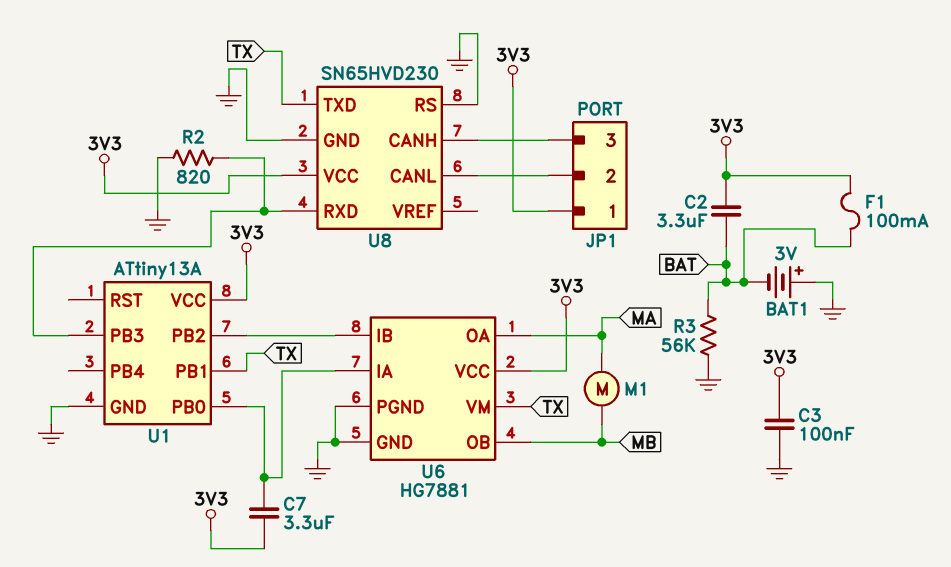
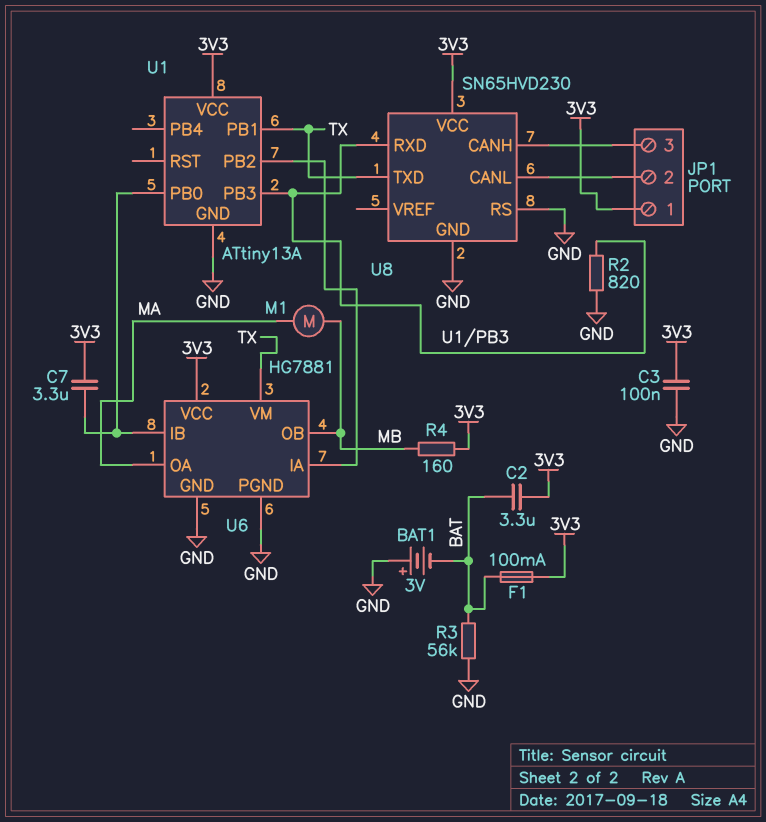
R4: none -> 160 (3V3, MB)
U6 pin IA: U1/PB0 -> U1/PB2
U6 pin IB: U1/PB2 -> U1/PB0

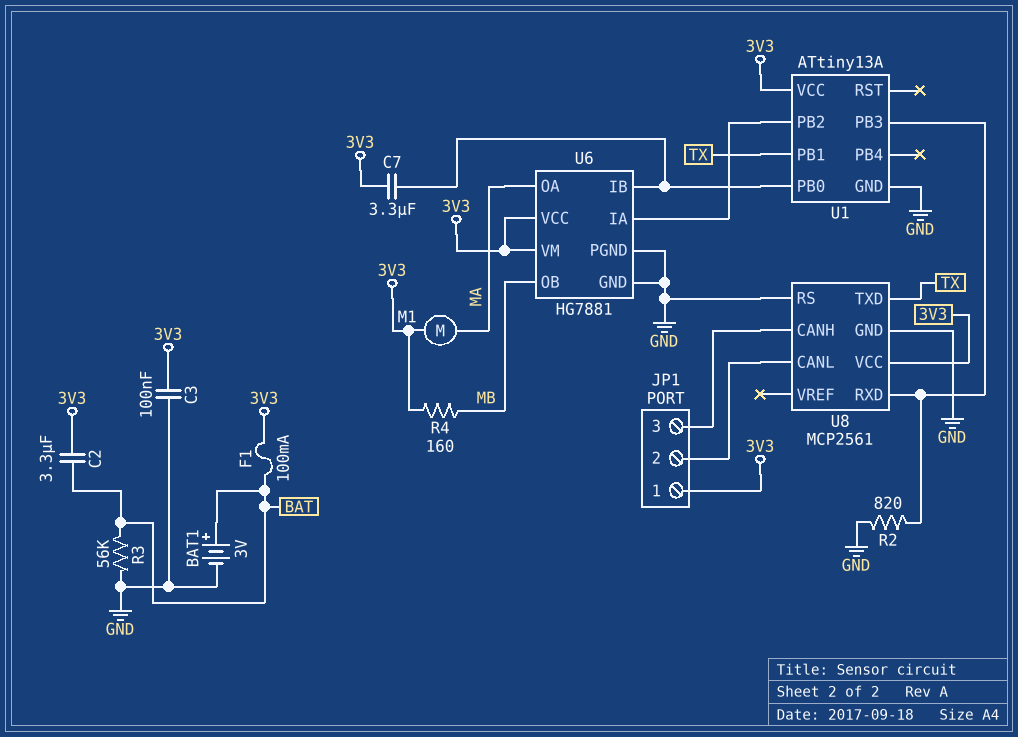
BAT1: 3V (plus GND, minus BAT) -> 3V (plus BAT, minus GND)
M1: motor (MA, MB) -> motor (3V3, MA)
U6 pin VM: TX -> 3V3
U8: SN65HVD230 -> MCP2561

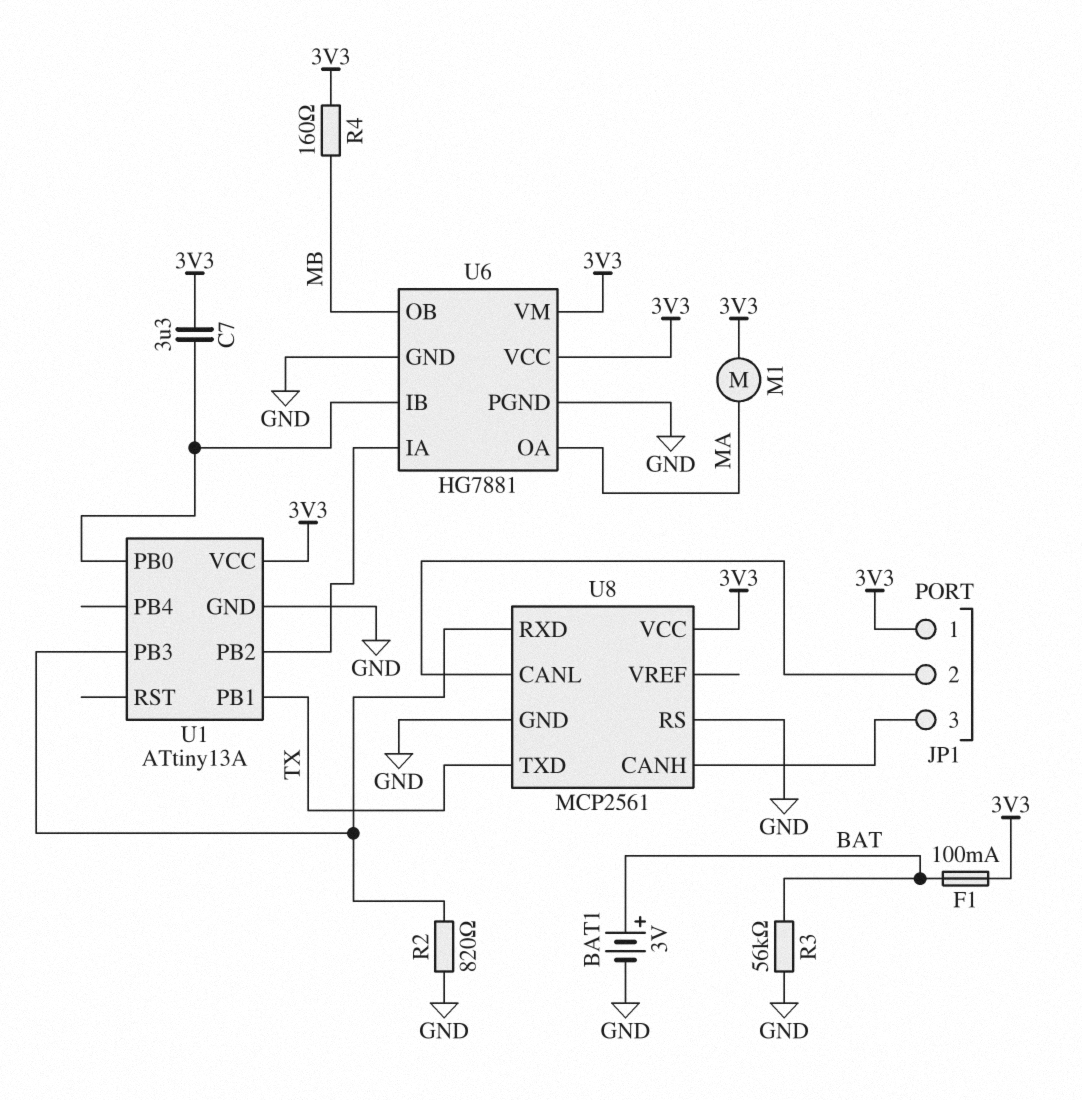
C2: 3.3uF (3V3, BAT) -> none
C3: 100nF (3V3, GND) -> none

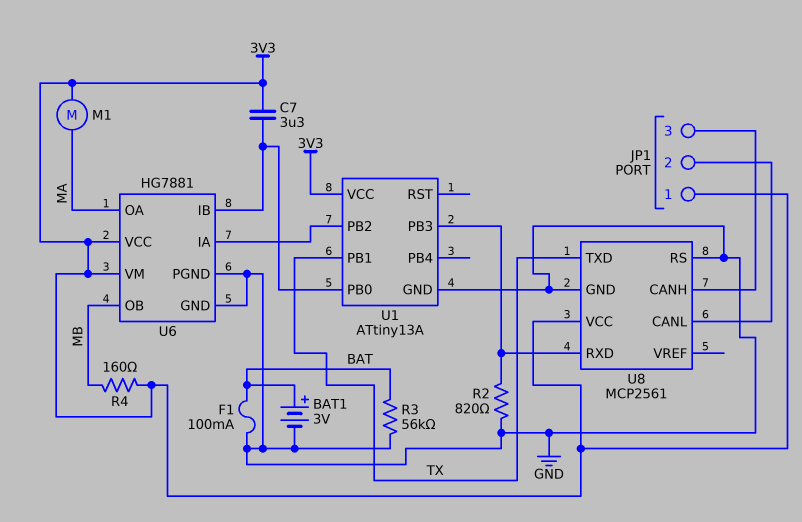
F1: 100mA (3V3, BAT) -> 100mA (BAT, GND)

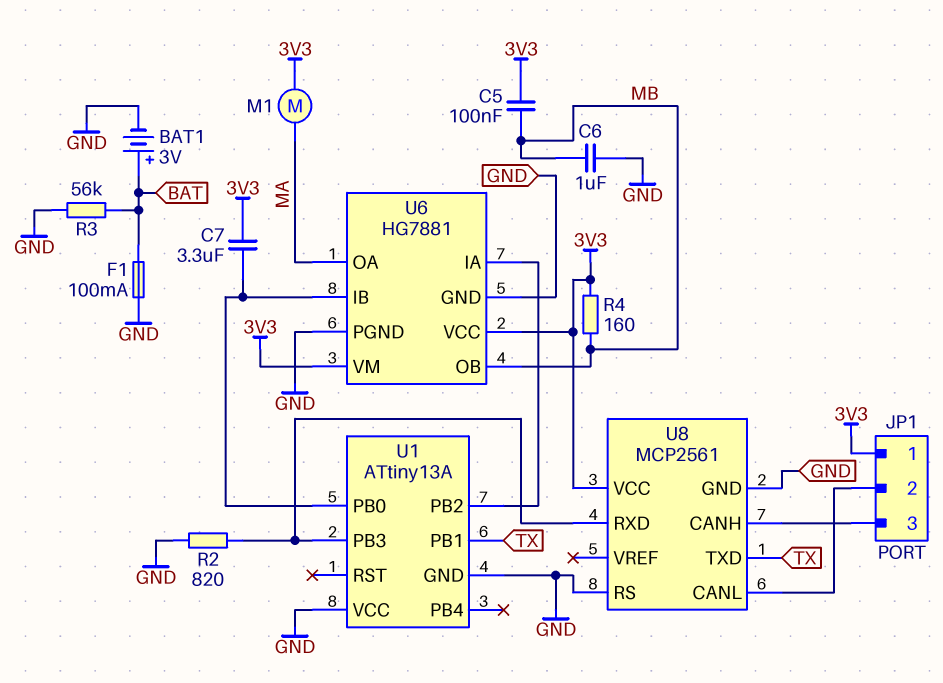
C5: none -> 100nF (3V3, MB)
C6: none -> 1uF (GND, MB)
U1 pin VCC: 3V3 -> GND

